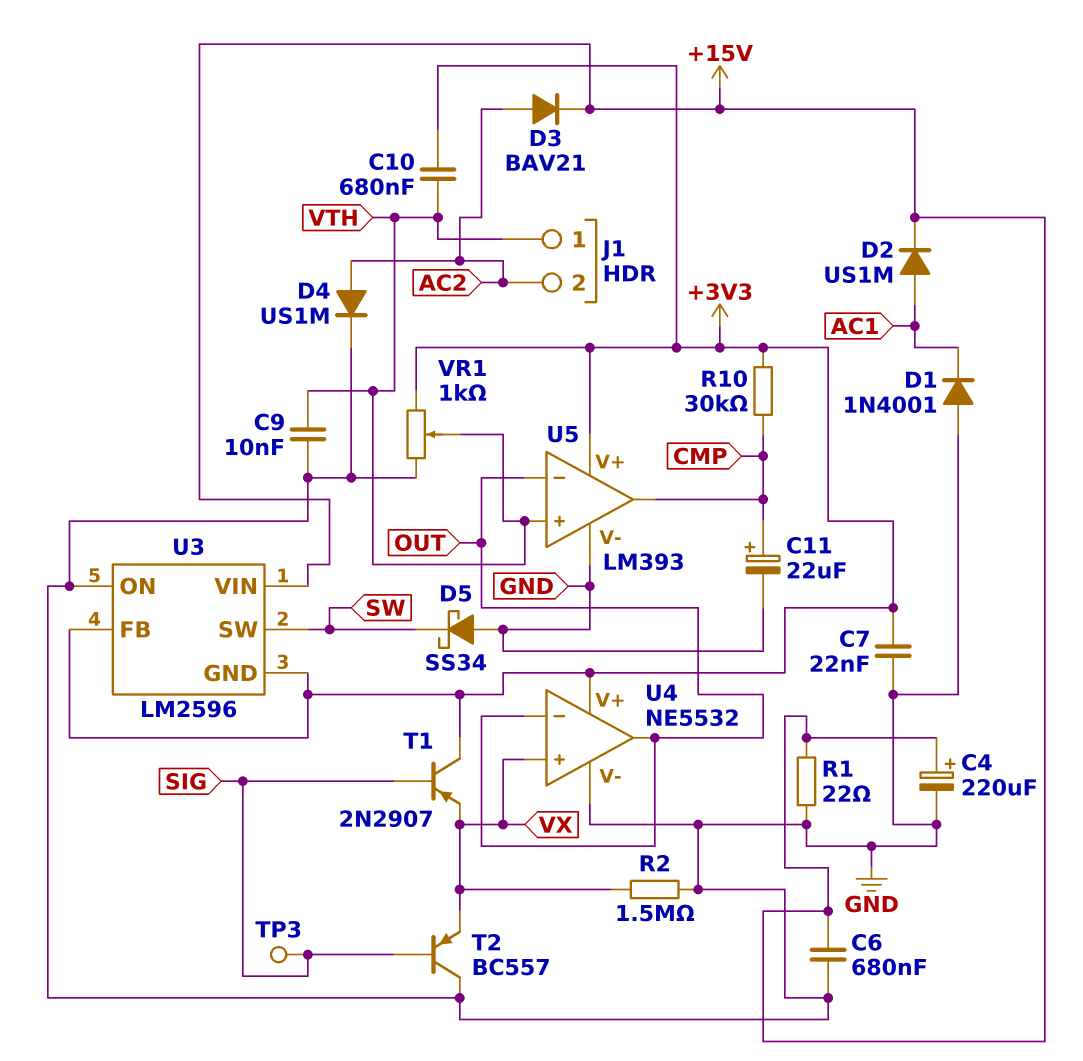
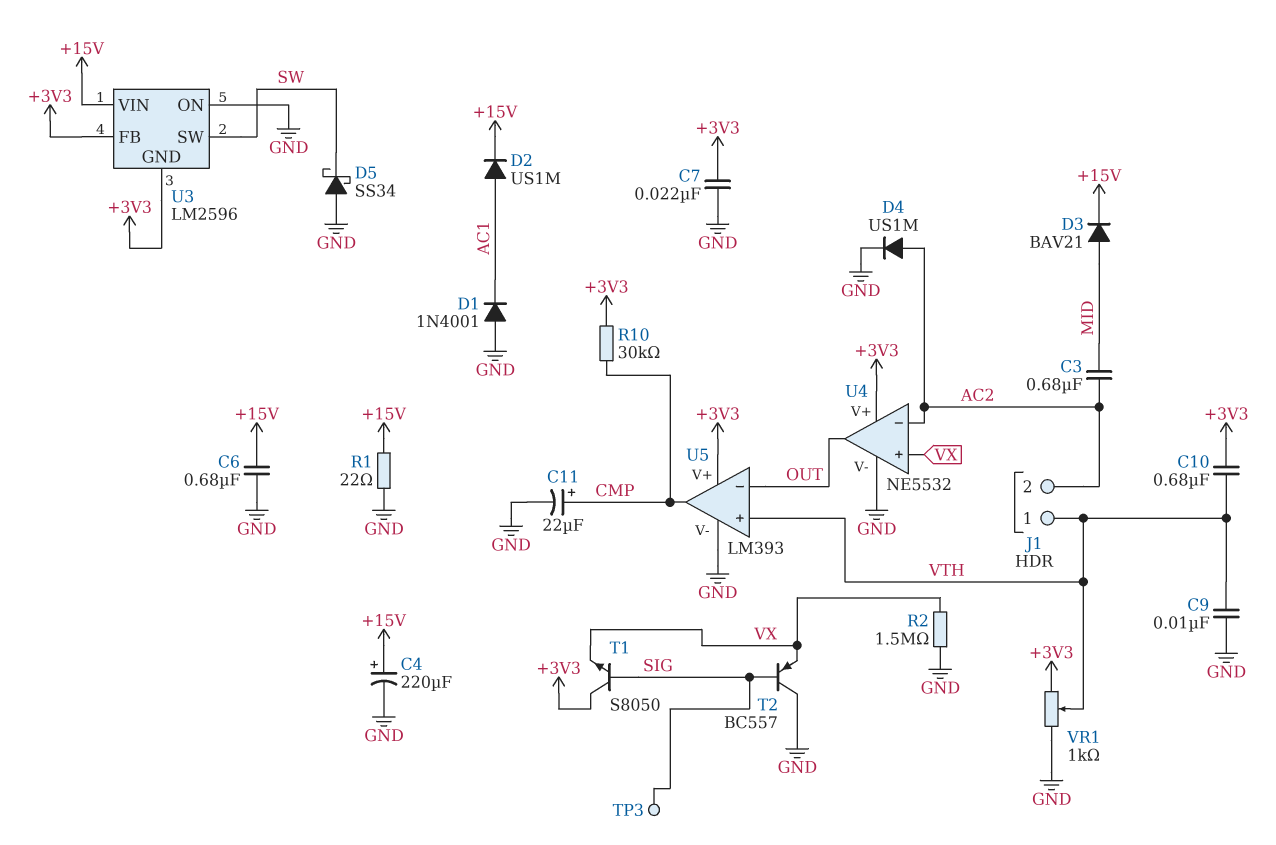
C3: none -> 680nF (AC2, MID)
D3: diode BAV21 (A AC2, K +15V) -> diode BAV21 (A MID, K +15V)
T1: PNP 2N2907 (B SIG, C +3V3, E VX) -> NPN S8050 (B SIG, C +3V3, E VX)
U4 pin in-: OUT -> AC2

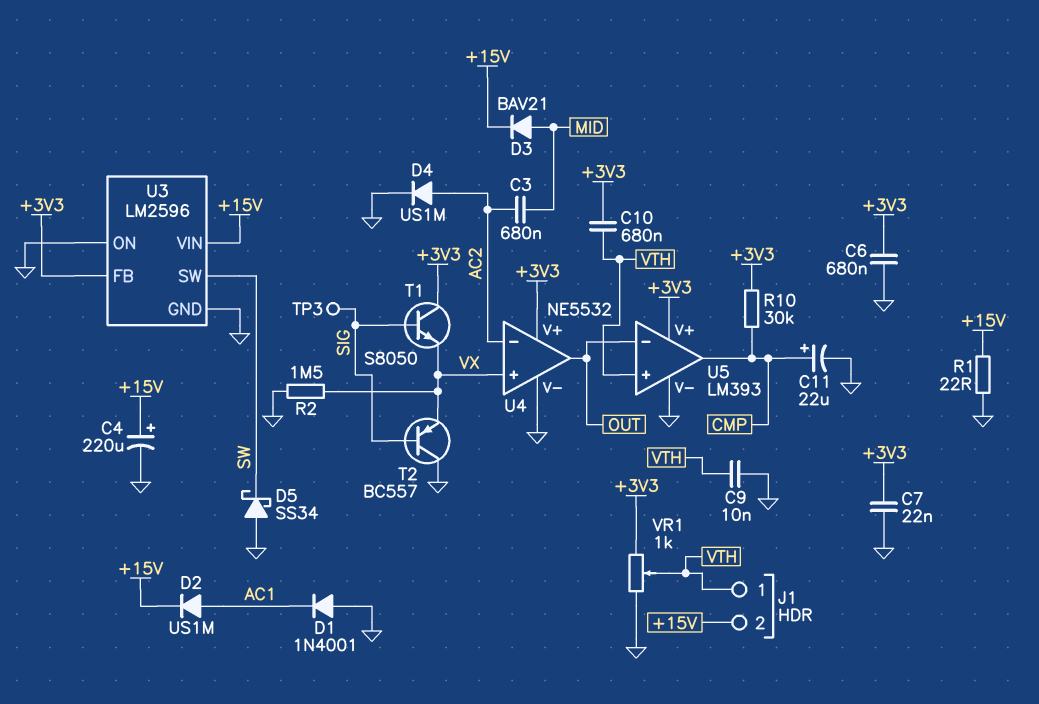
C6: 680nF (+15V, GND) -> 680nF (+3V3, GND)
J1 pin 2: AC2 -> +15V
U3 pin GND: +3V3 -> GND

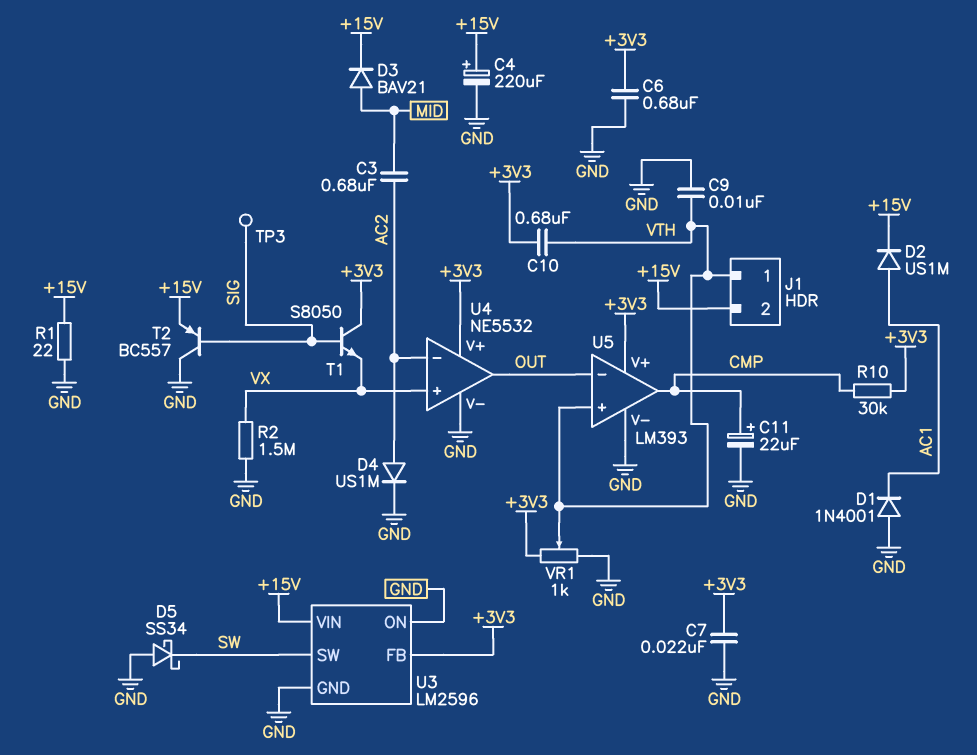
T2: PNP BC557 (B SIG, C GND, E VX) -> PNP BC557 (B SIG, C GND, E +15V)

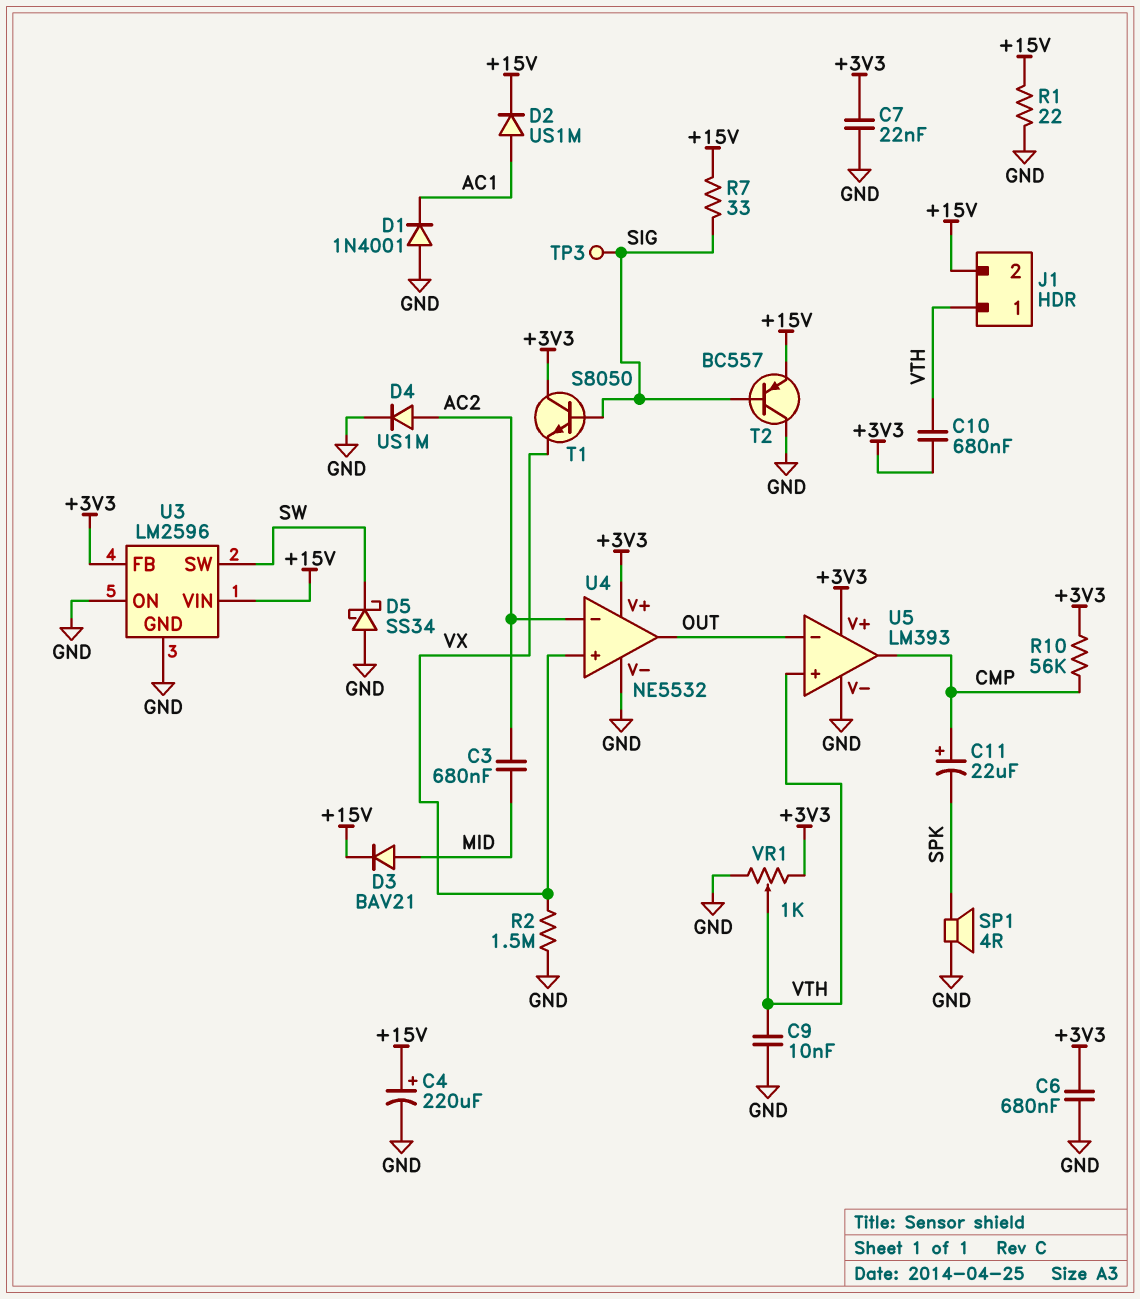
C11: 22uF (plus CMP, minus GND) -> 22uF (plus CMP, minus SPK)
R7: none -> 33 (+15V, SIG)
R10: 30k (+3V3, CMP) -> 56k (+3V3, CMP)
SP1: none -> speaker 4R (GND, SPK)

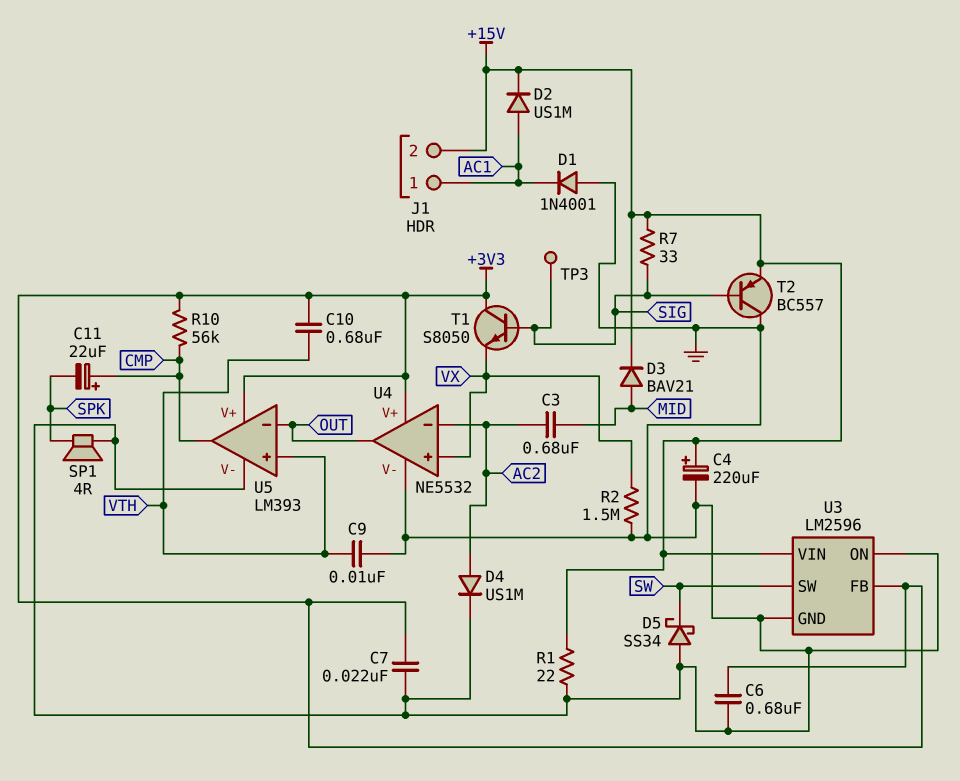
J1 pin 1: VTH -> AC1
VR1: 1k (+3V3, GND, wiper VTH) -> none

